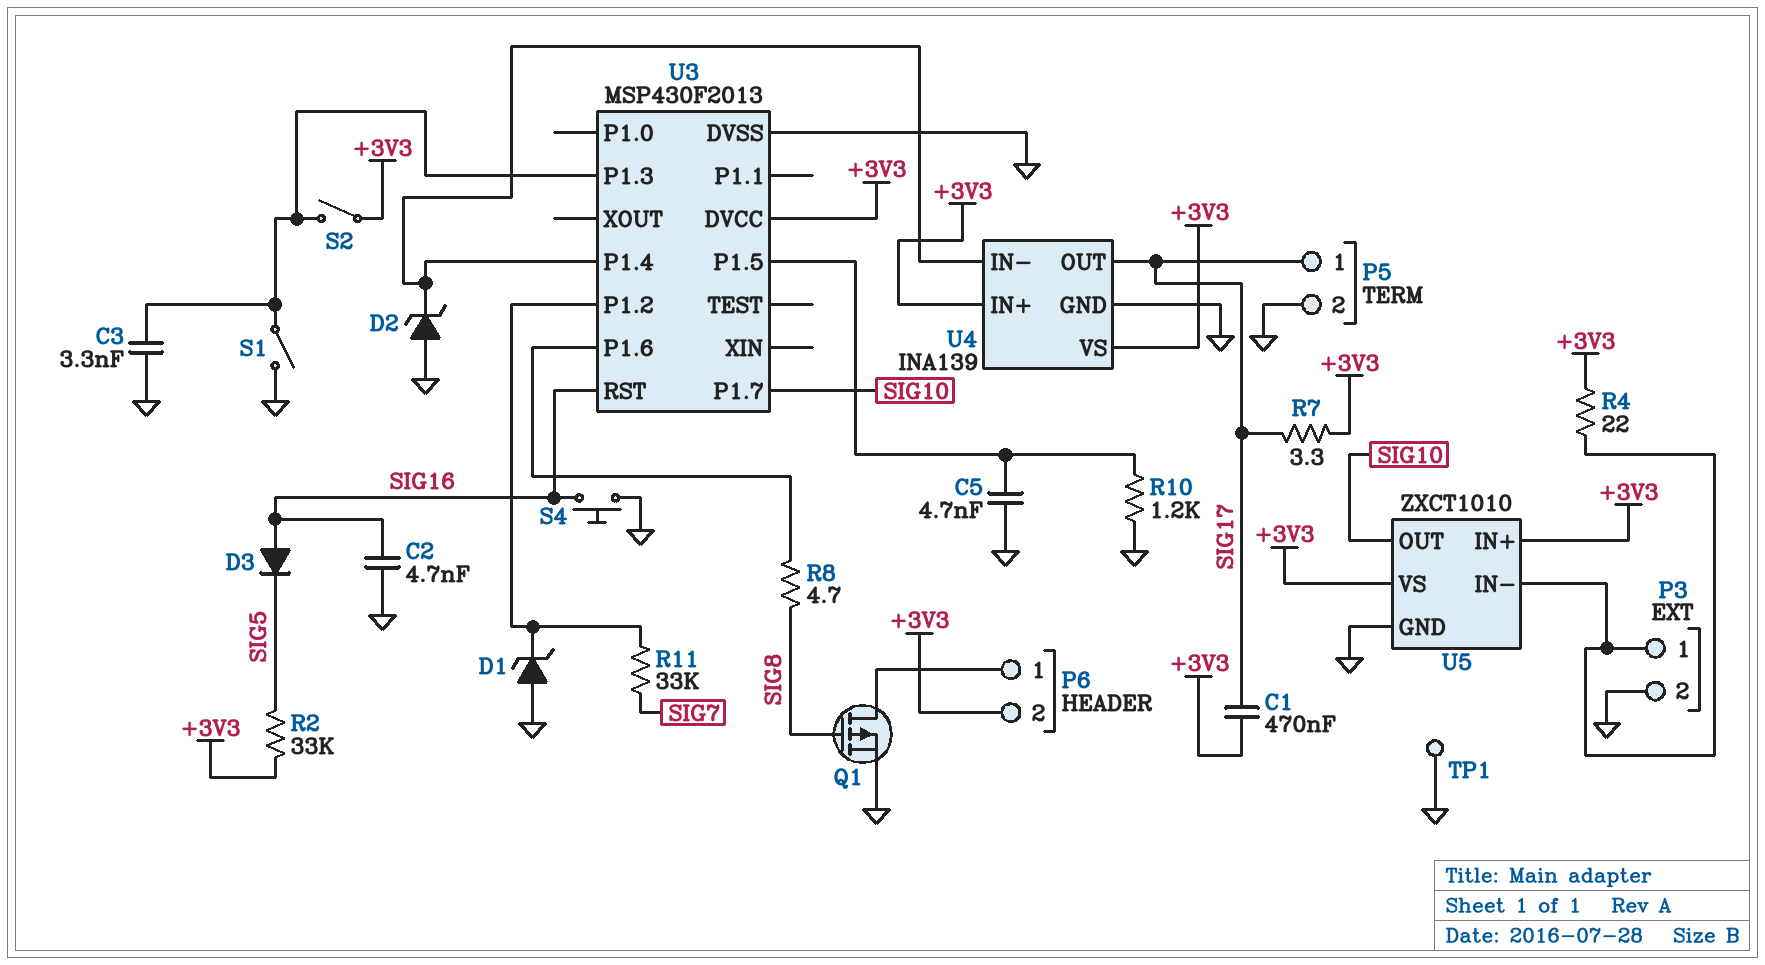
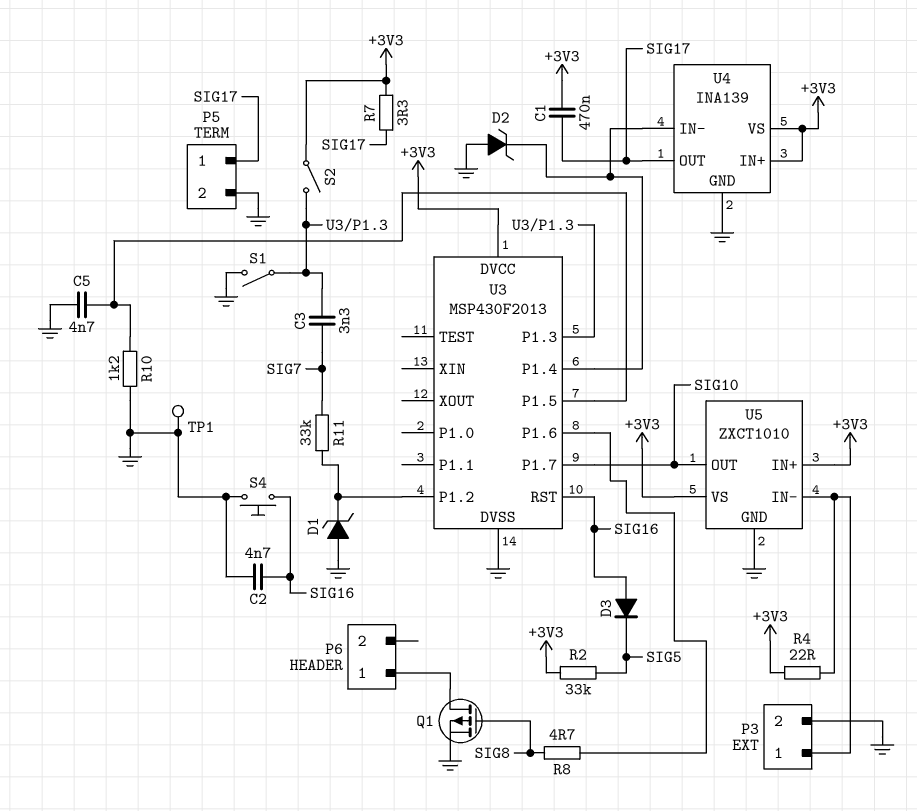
C3: 3.3nF (GND, U3/P1.3) -> 3.3nF (SIG7, U3/P1.3)
P6 pin 2: +3V3 -> none

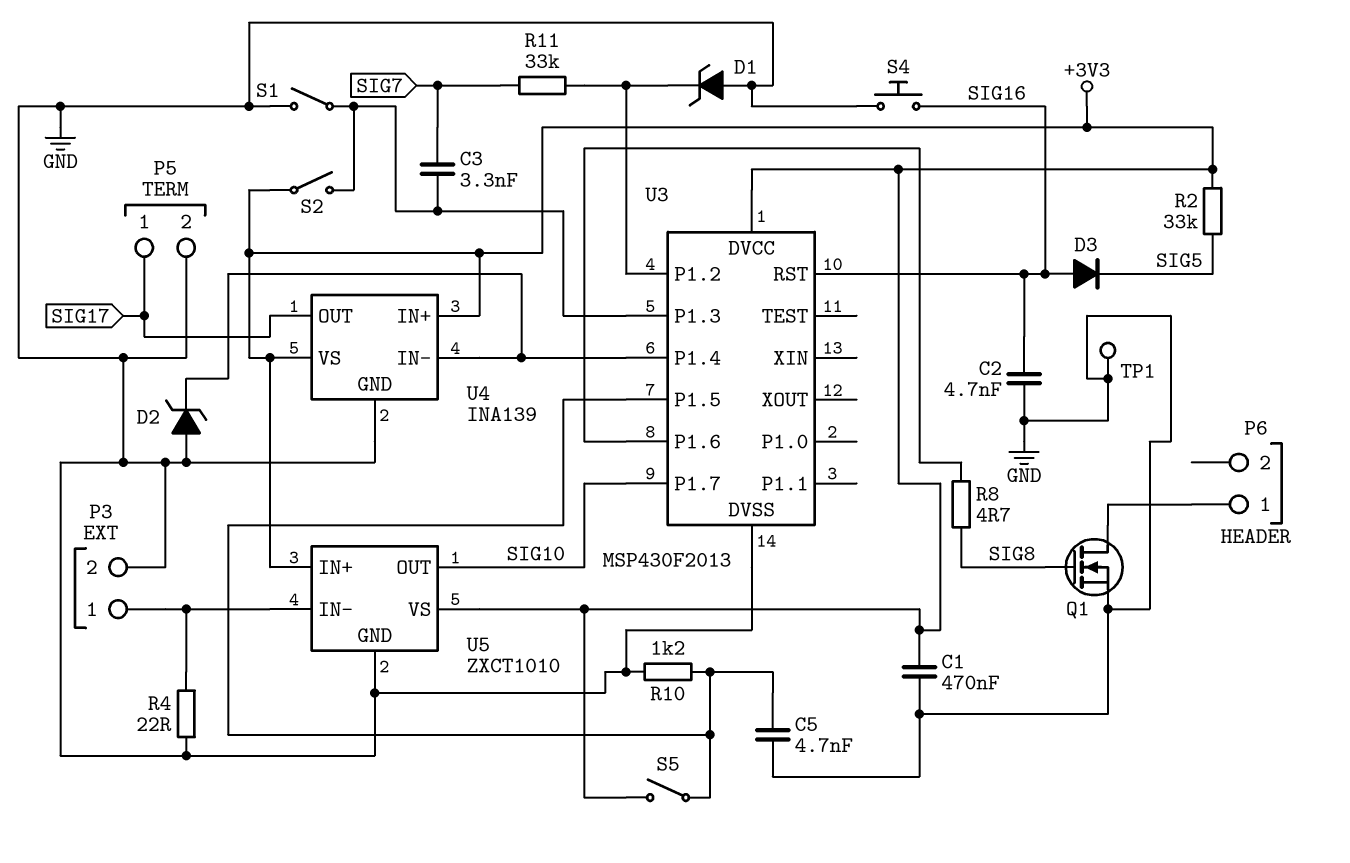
C1: 470nF (+3V3, SIG17) -> 470nF (+3V3, GND)
Q1: PMOS (G SIG8, D P6/1, S GND) -> NMOS (G SIG8, D P6/1, S GND)
R4: 22 (+3V3, P3/1) -> 22 (GND, P3/1)
R7: 3.3 (+3V3, SIG17) -> none
S5: none -> switch (+3V3, U3/P1.5)

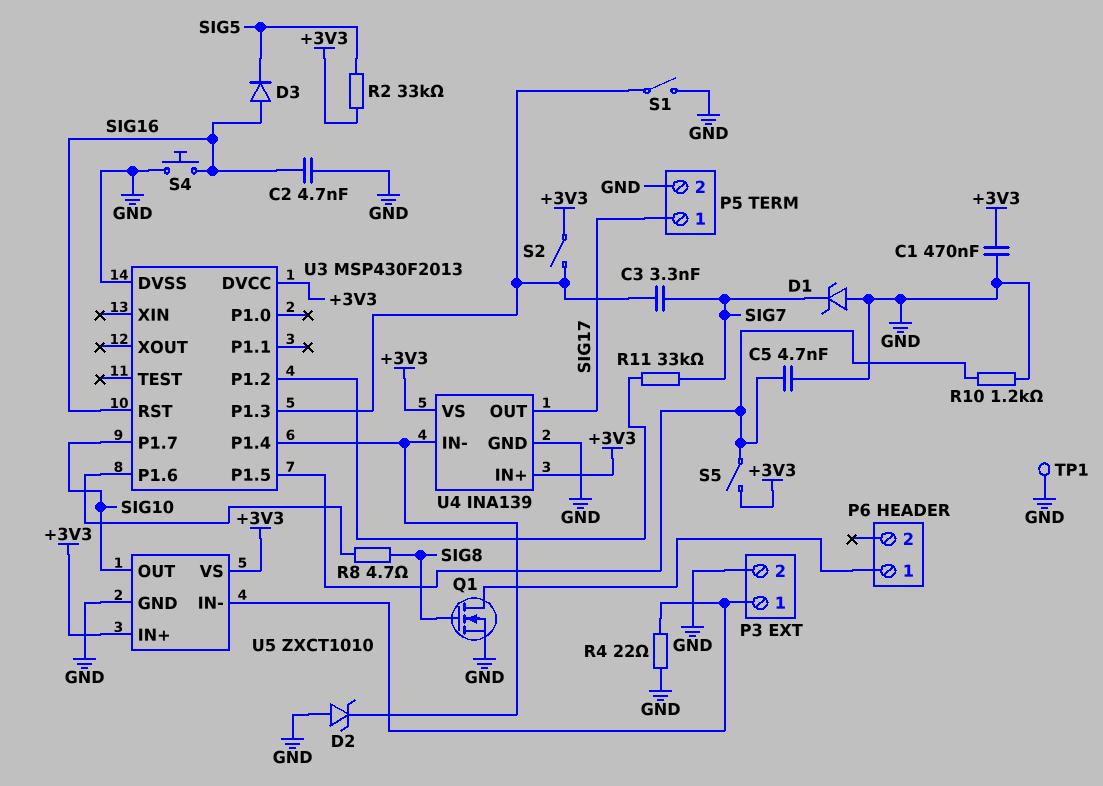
D1: zener (A GND, K U3/P1.2) -> zener (A GND, K SIG7)

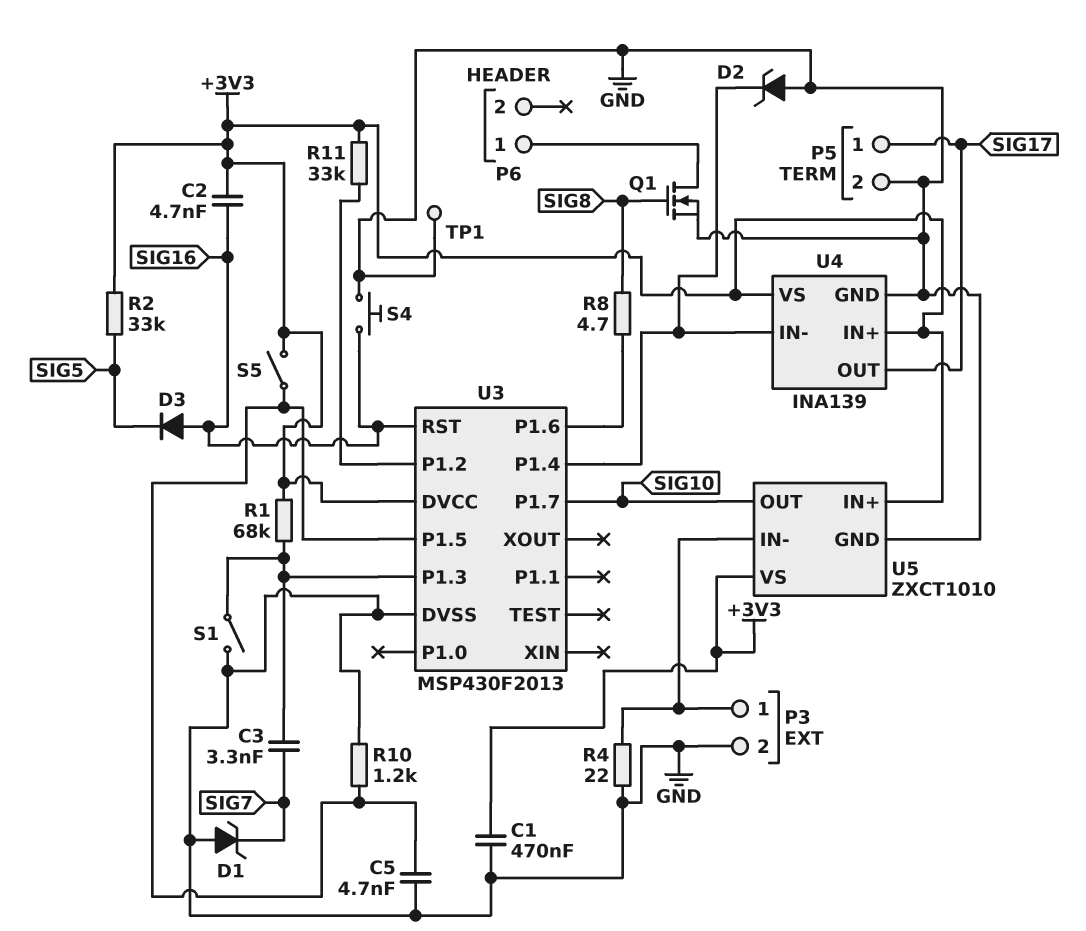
C2: 4.7nF (GND, SIG16) -> 4.7nF (+3V3, SIG16)
R1: none -> 68k (+3V3, U3/P1.3)
R11: 33k (SIG7, U3/P1.2) -> 33k (+3V3, U3/P1.2)
S2: switch (+3V3, U3/P1.3) -> none

